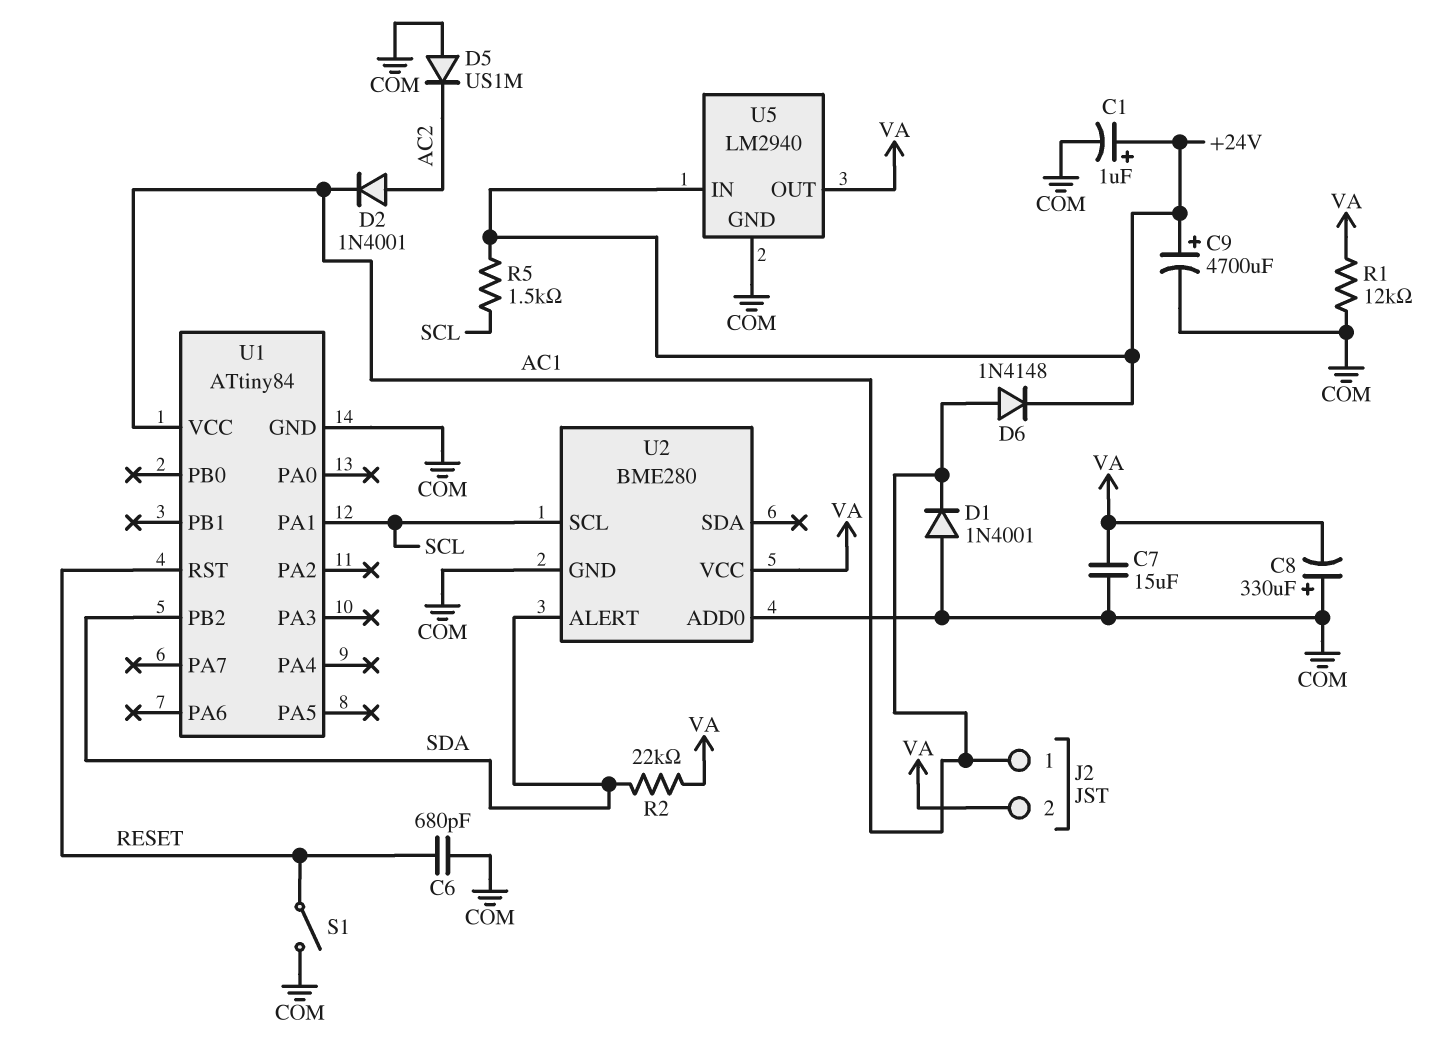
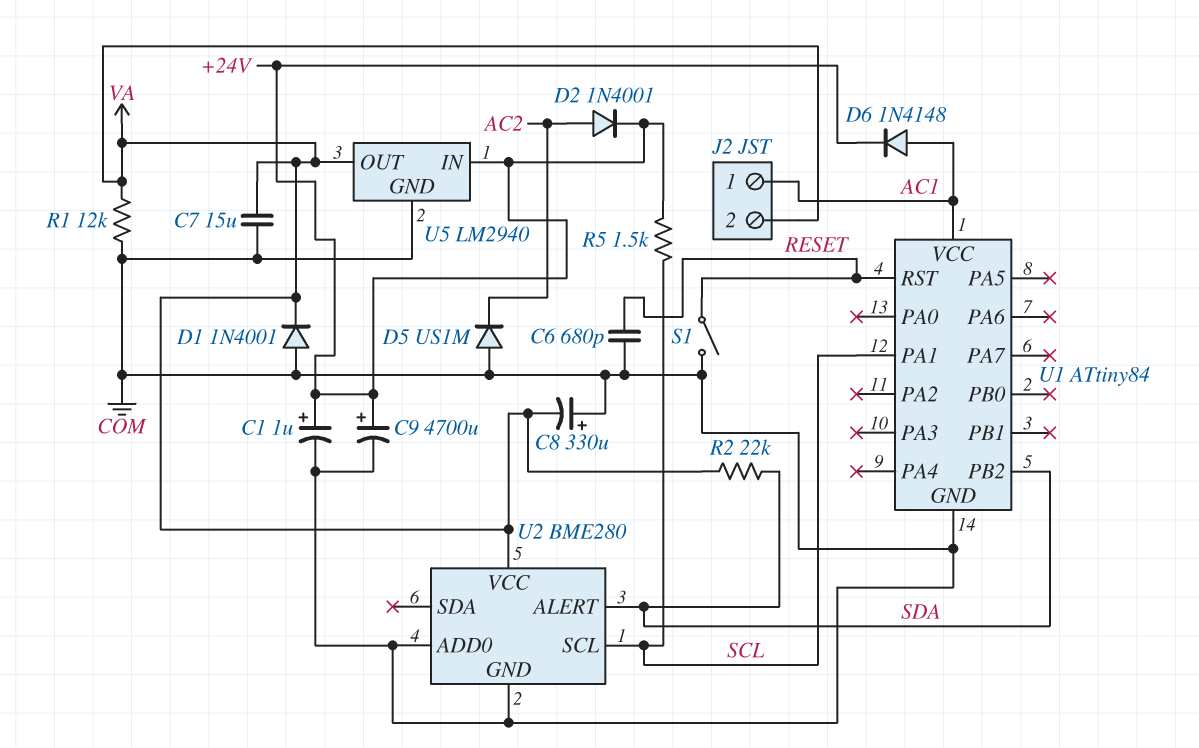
D1: diode 1N4001 (A COM, K AC1) -> diode 1N4001 (A COM, K VA)
D2: diode 1N4001 (A AC2, K AC1) -> diode 1N4001 (A AC2, K +24V)

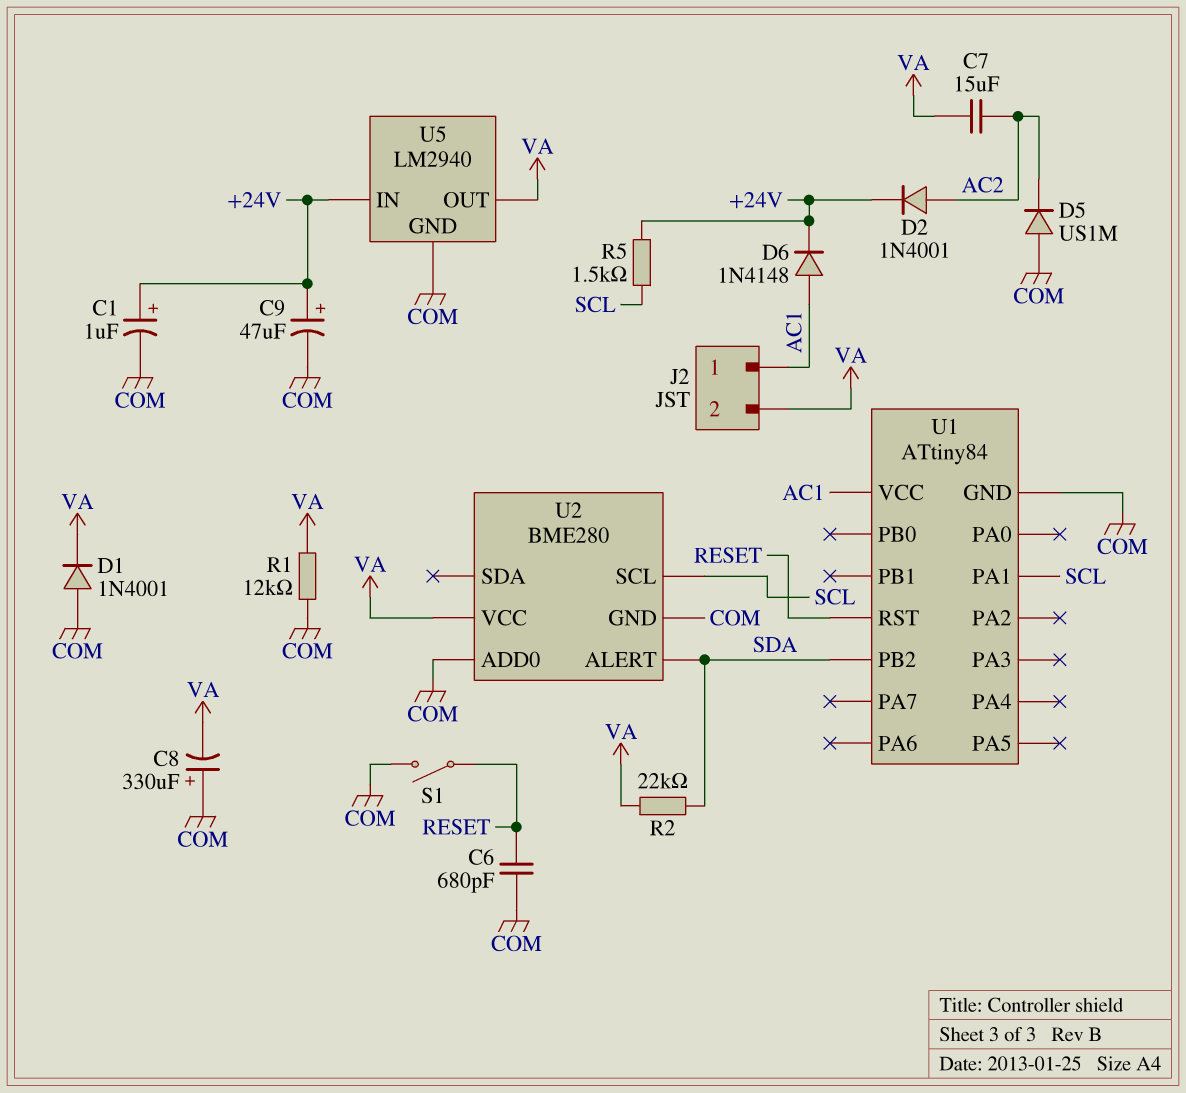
C7: 15uF (COM, VA) -> 15uF (AC2, VA)
C9: 4700uF (plus +24V, minus COM) -> 47uF (plus +24V, minus COM)

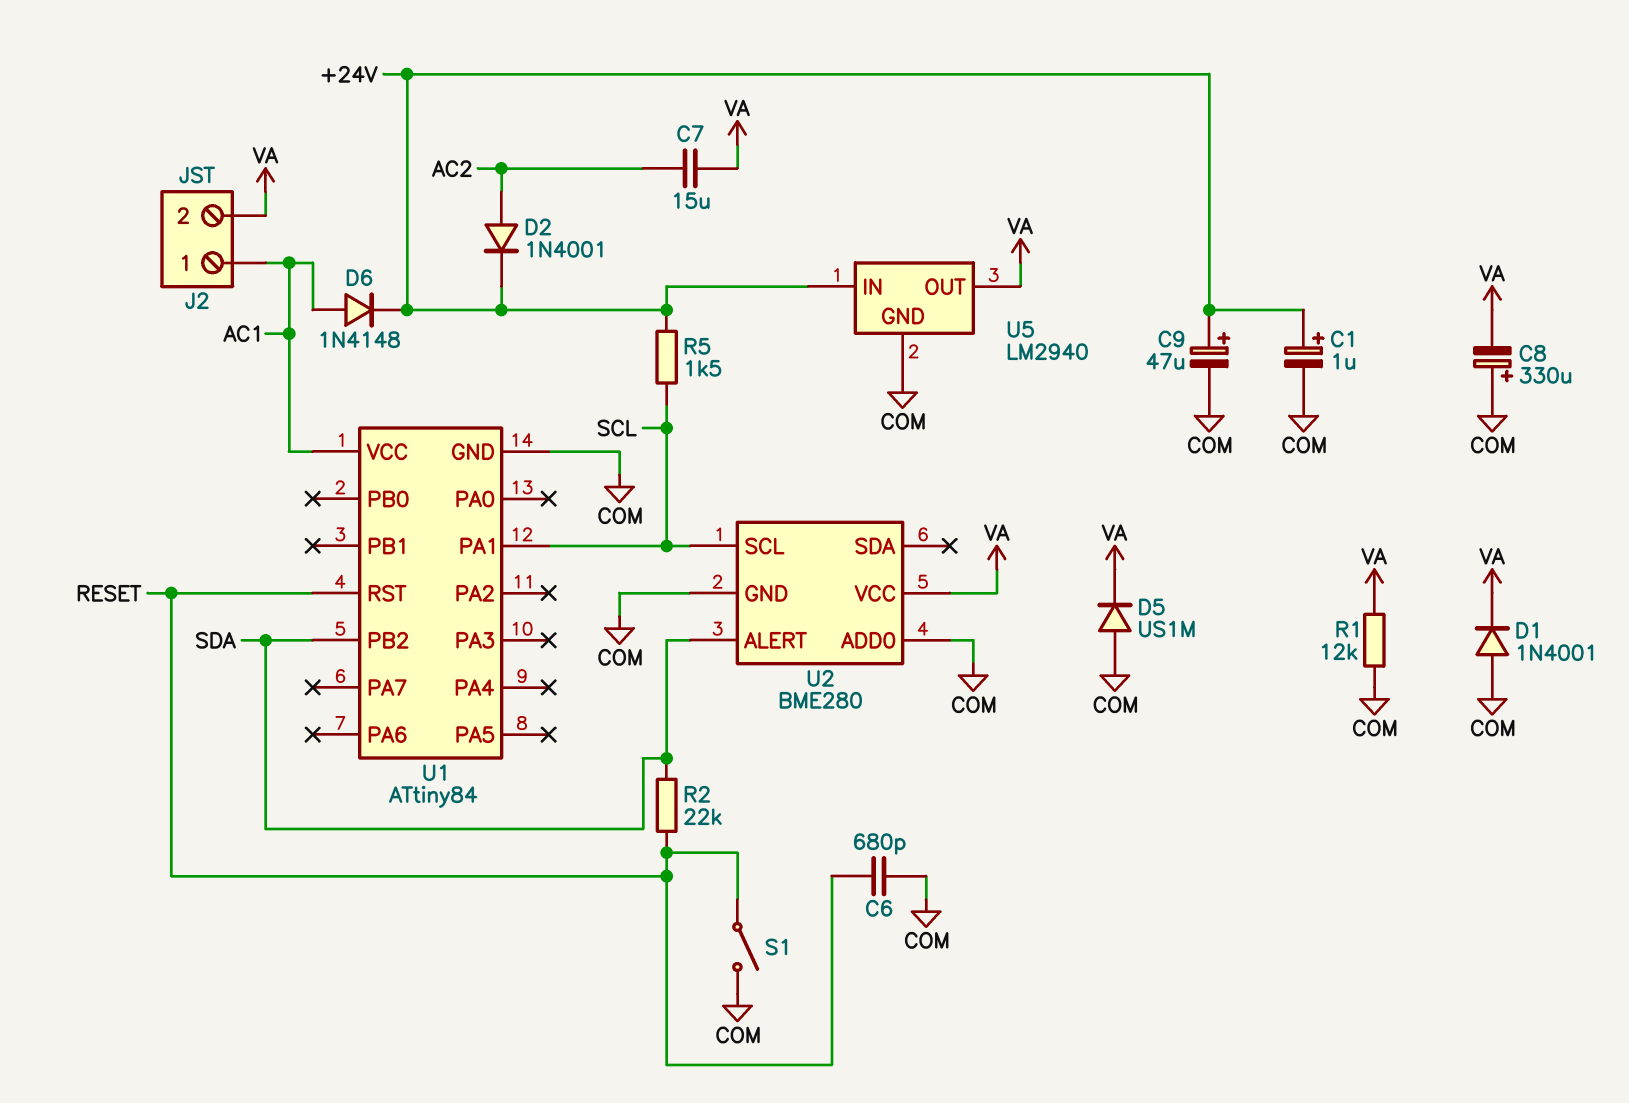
D5: diode US1M (A COM, K AC2) -> diode US1M (A COM, K VA)
R2: 22k (SDA, VA) -> 22k (RESET, SDA)

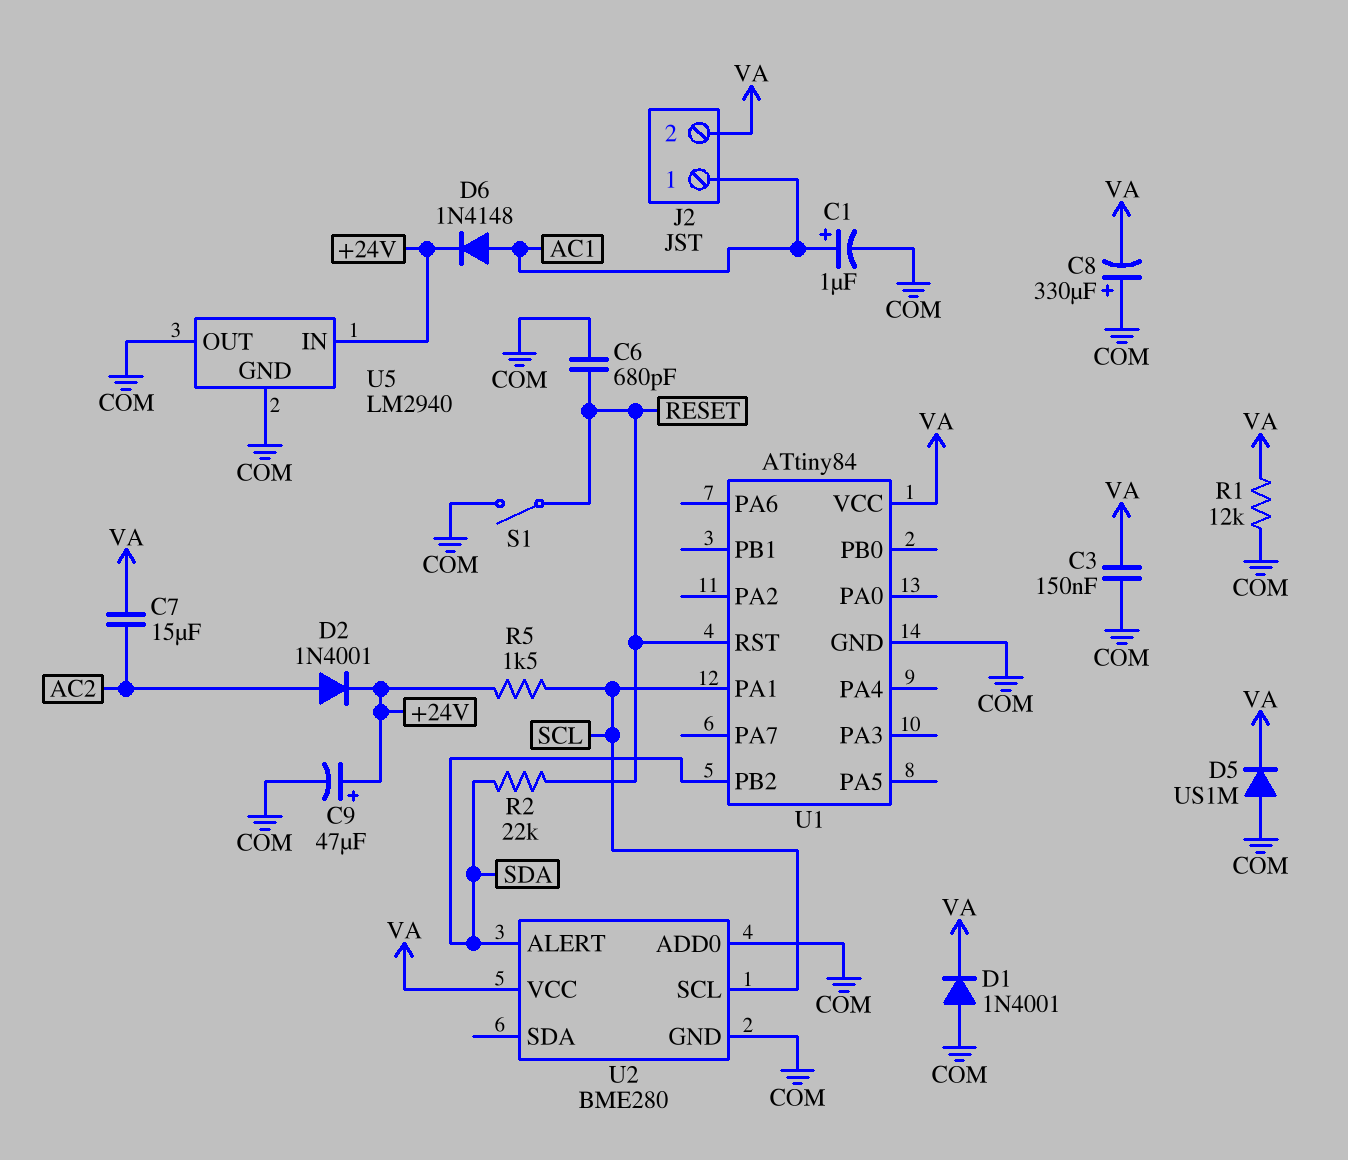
C1: 1uF (plus +24V, minus COM) -> 1uF (plus AC1, minus COM)
C3: none -> 150nF (COM, VA)
U1 pin VCC: AC1 -> VA
U5 pin OUT: VA -> COM

